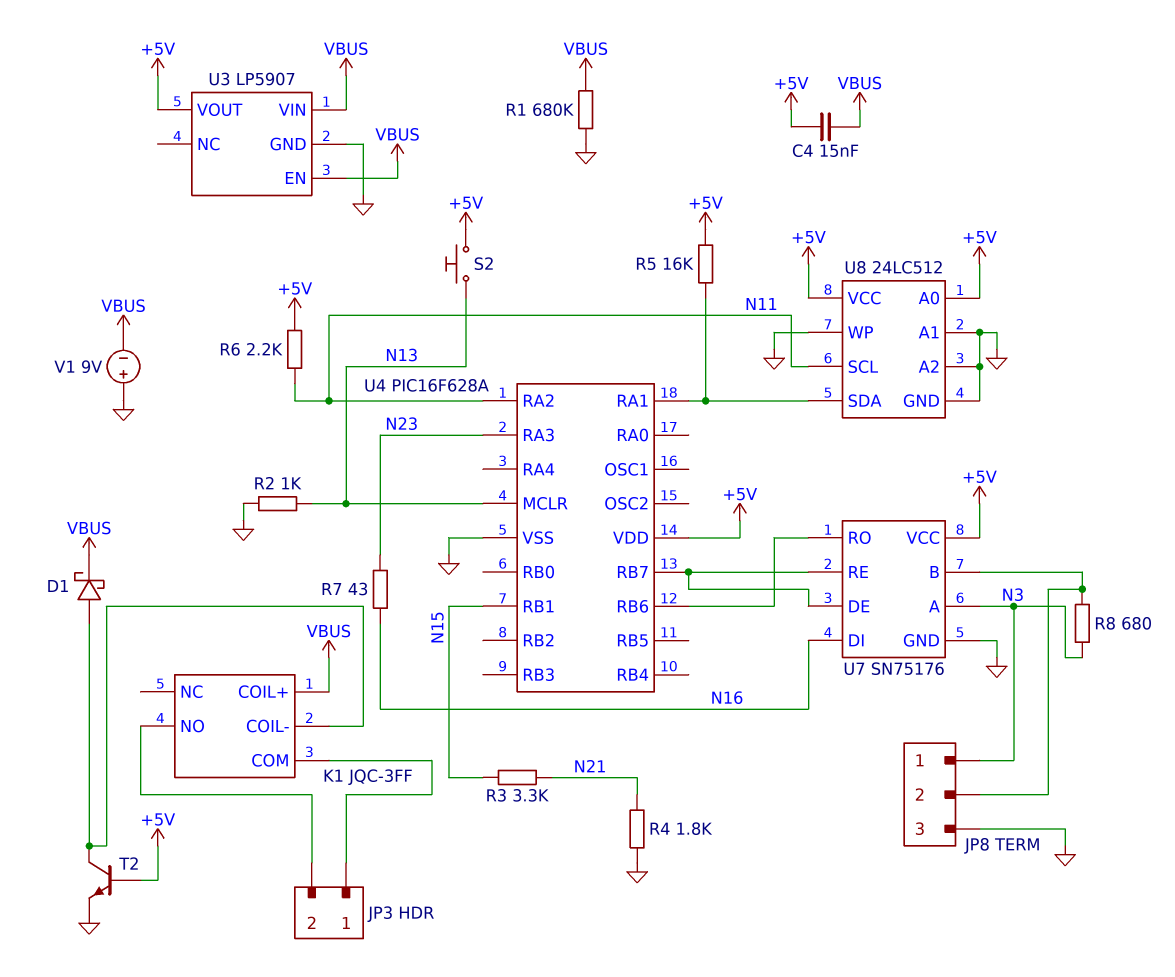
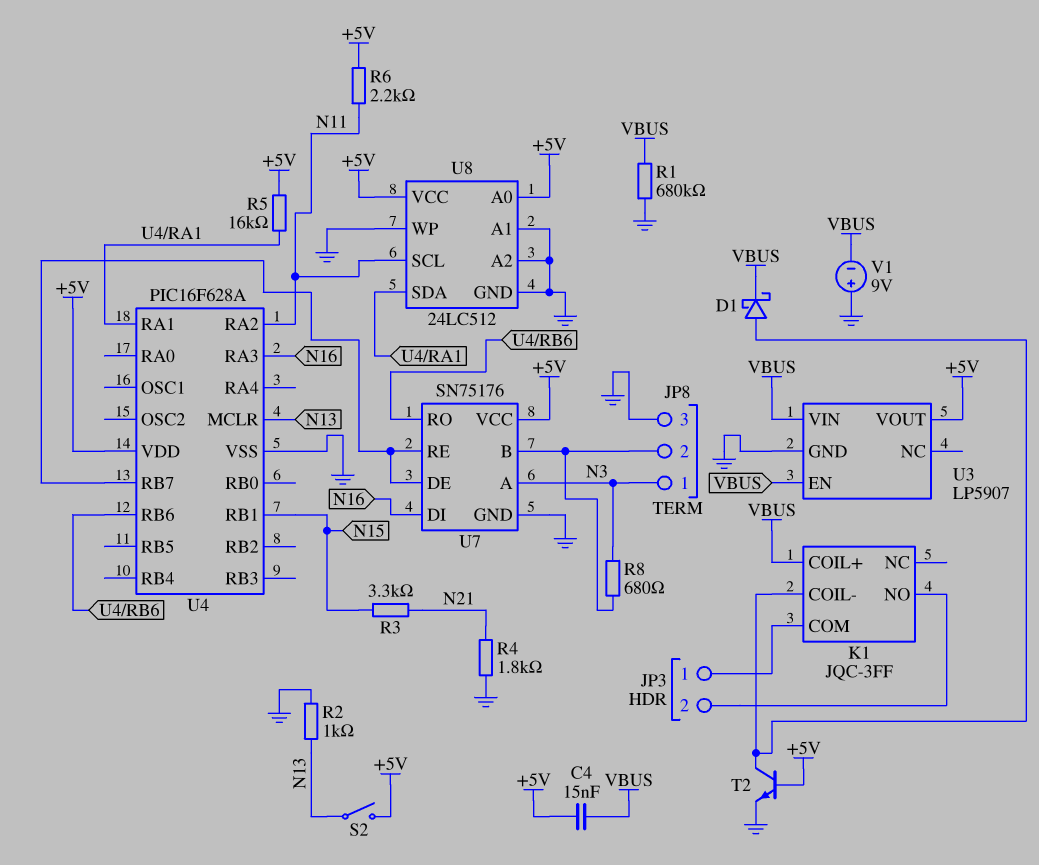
R7: 43 (N16, N23) -> none
S2: button (+5V, N13) -> switch (+5V, N13)
U4 pin RA3: N23 -> N16

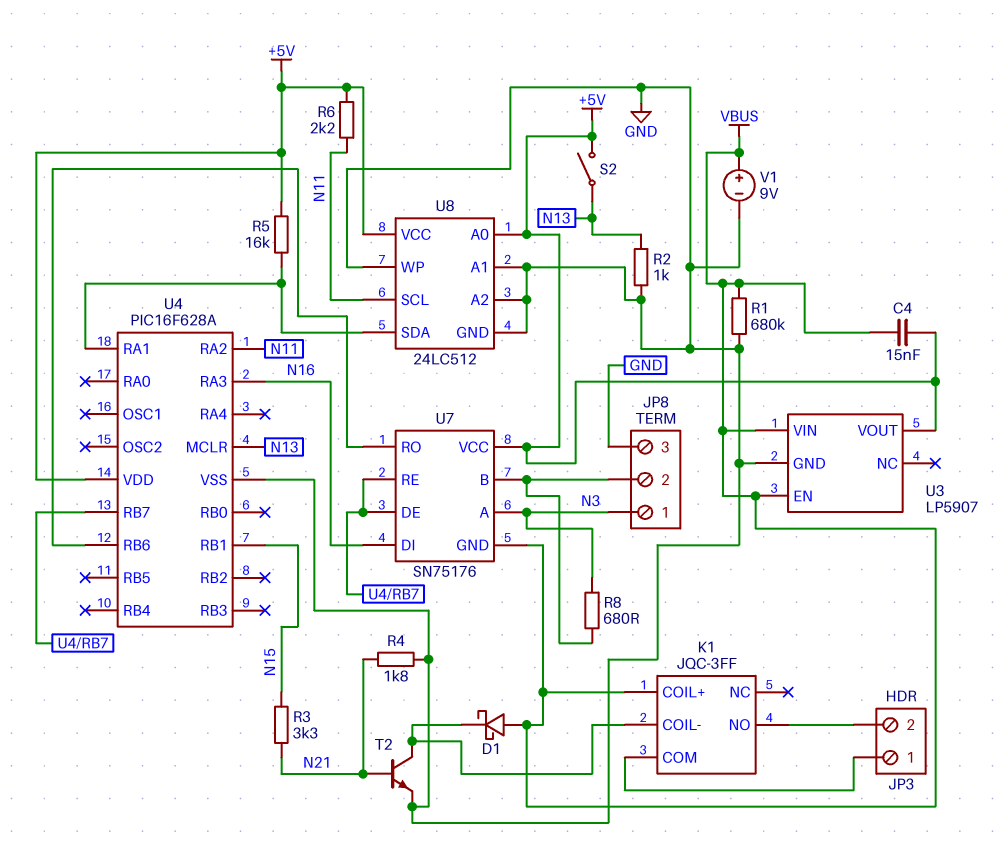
D1: schottky (A K1/COIL-, K VBUS) -> schottky (A VBUS, K K1/COIL-)
T2: NPN (B +5V, C K1/COIL-, E GND) -> NPN (B N21, C K1/COIL-, E GND)
U7 pin GND: GND -> VBUS
V1: 9V (plus GND, minus VBUS) -> 9V (plus VBUS, minus GND)

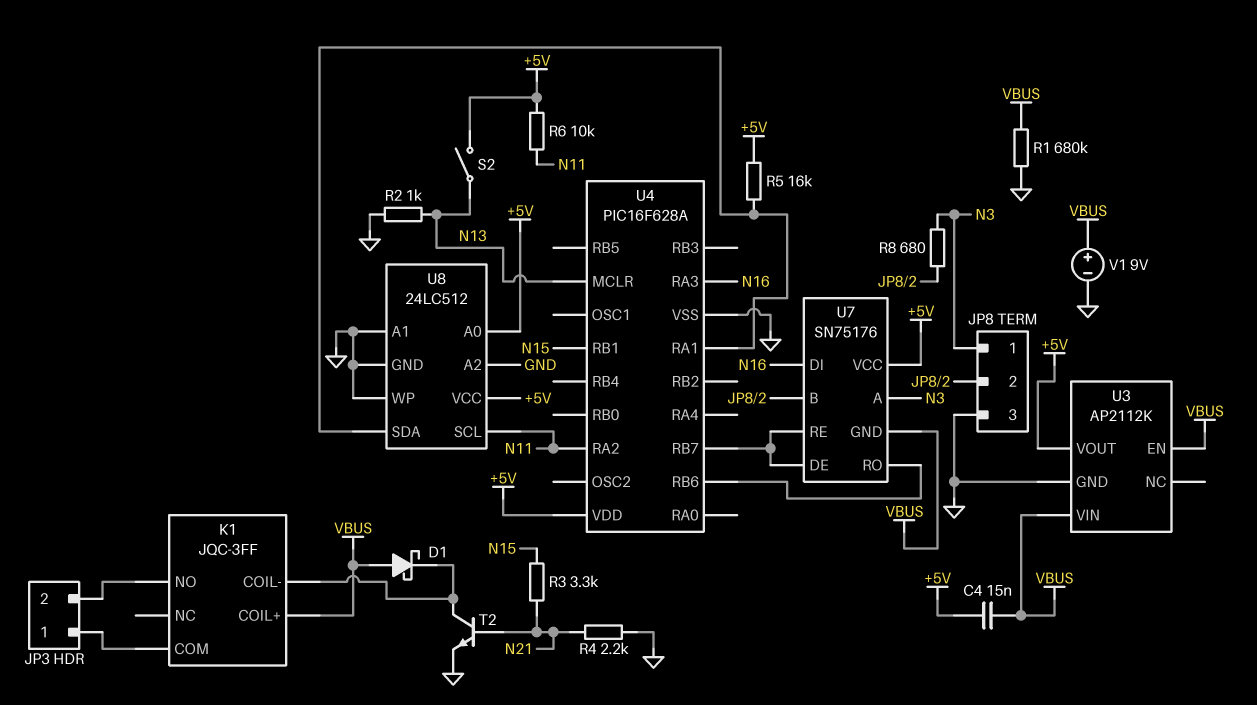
R4: 1.8k (GND, N21) -> 2.2k (GND, N21)
R6: 2.2k (+5V, N11) -> 10k (+5V, N11)
U3: LP5907 -> AP2112K

